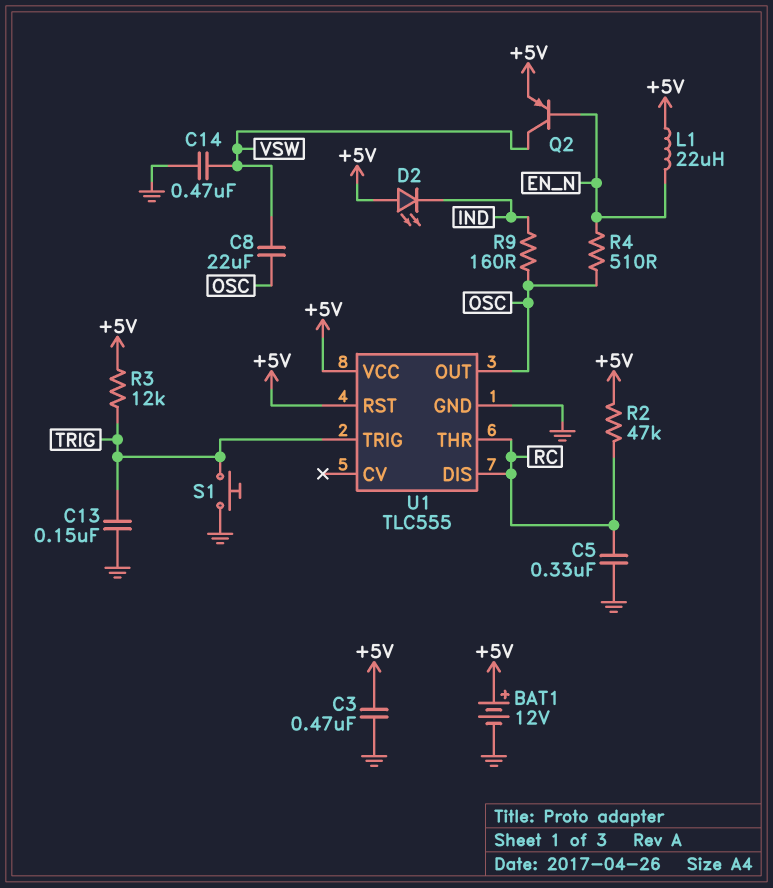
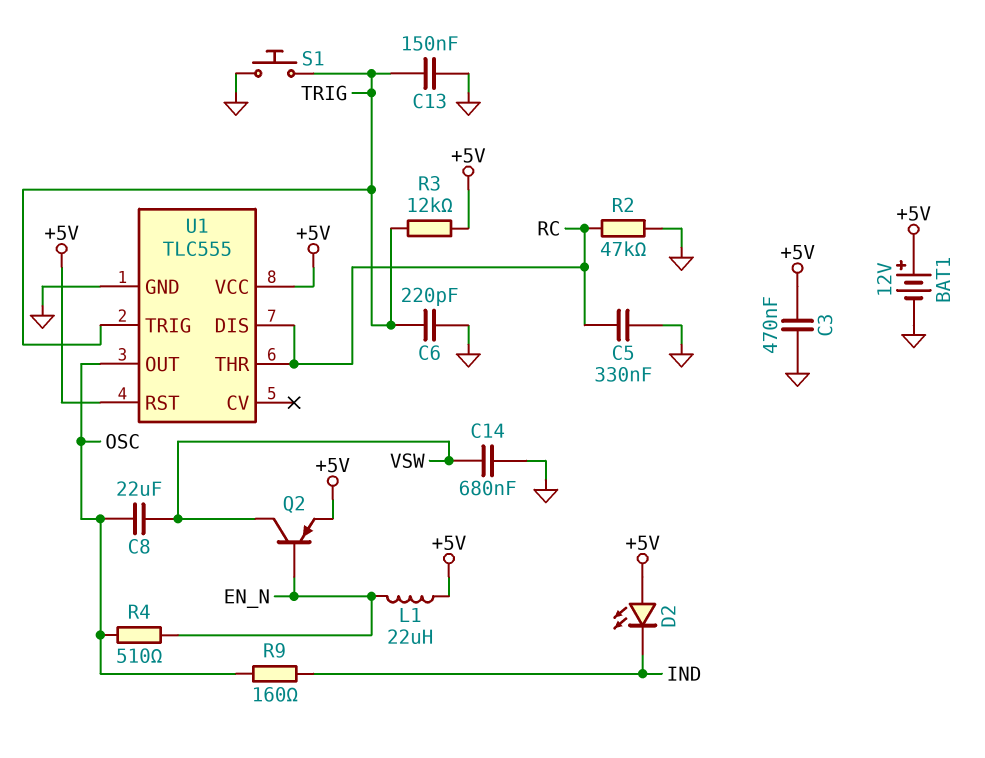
C6: none -> 220pF (GND, TRIG)
C14: 470nF (GND, VSW) -> 680nF (GND, VSW)
R2: 47k (+5V, RC) -> 47k (GND, RC)

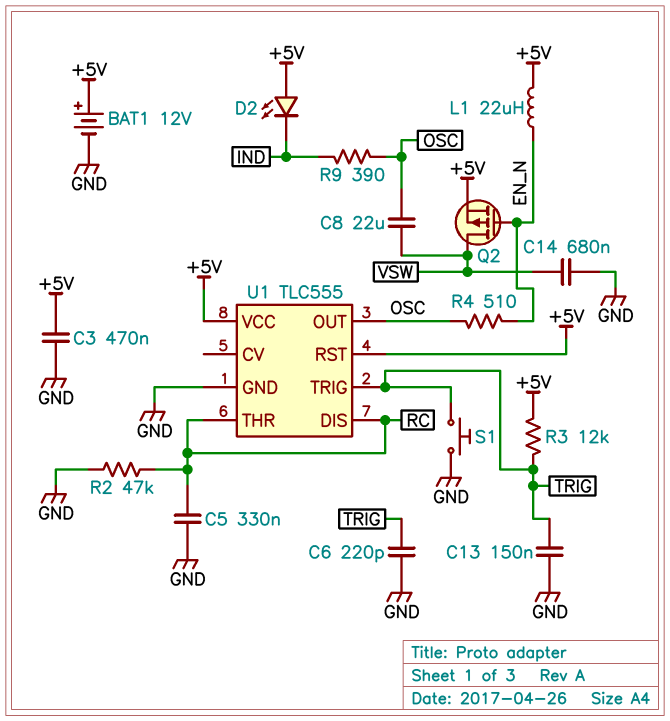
Q2: PNP (B EN_N, C VSW, E +5V) -> PMOS (G EN_N, D VSW, S +5V)
R9: 160 (IND, OSC) -> 390 (IND, OSC)

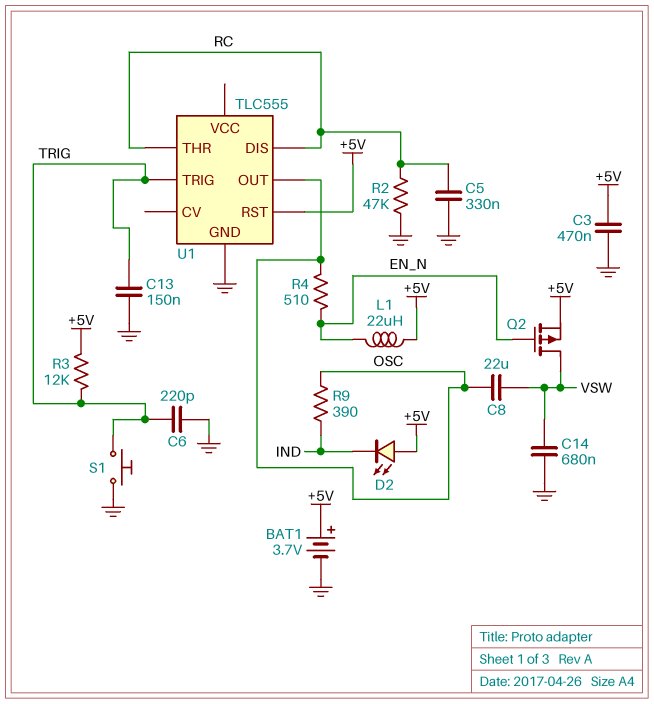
BAT1: 12V (plus +5V, minus GND) -> 3.7V (plus +5V, minus GND)
U1 pin VCC: +5V -> none

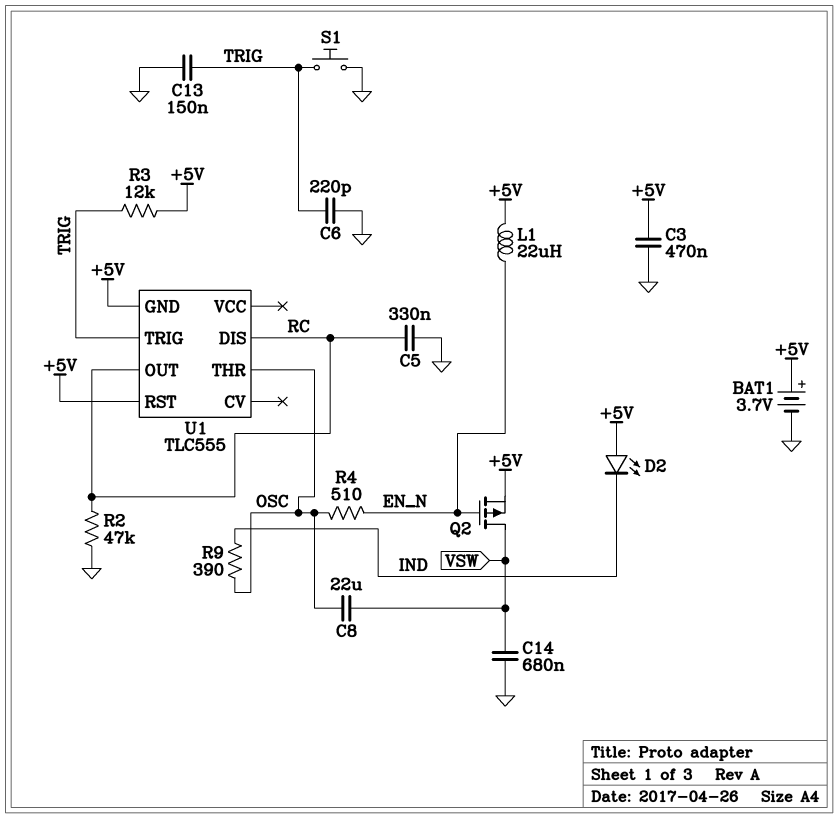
U1 pin GND: GND -> +5V
U1 pin OUT: OSC -> RC
U1 pin THR: RC -> OSC

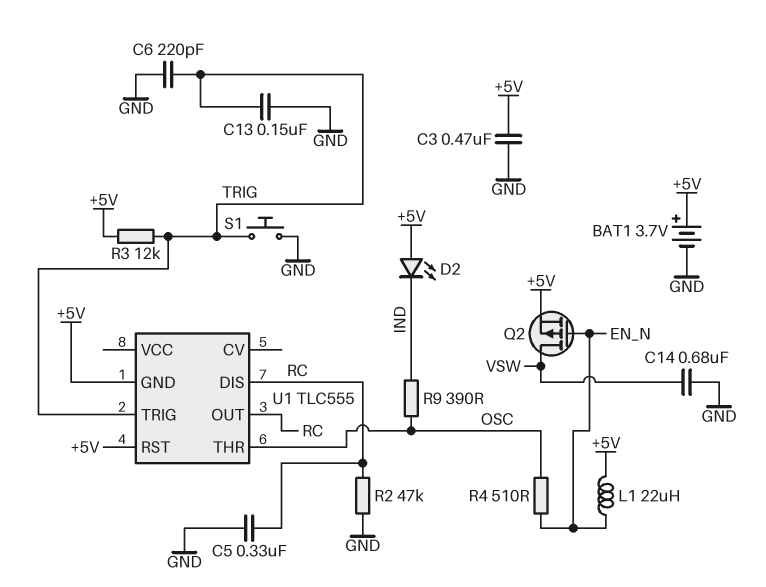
C8: 22uF (OSC, VSW) -> none

